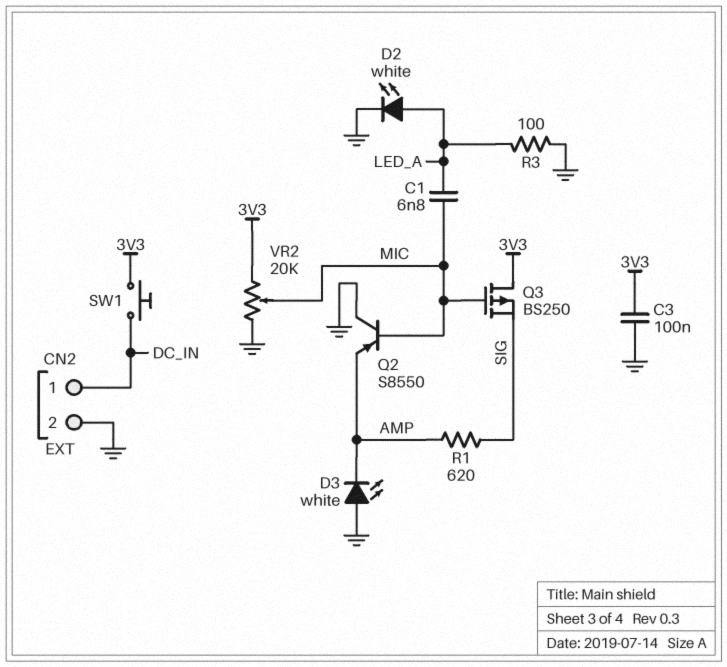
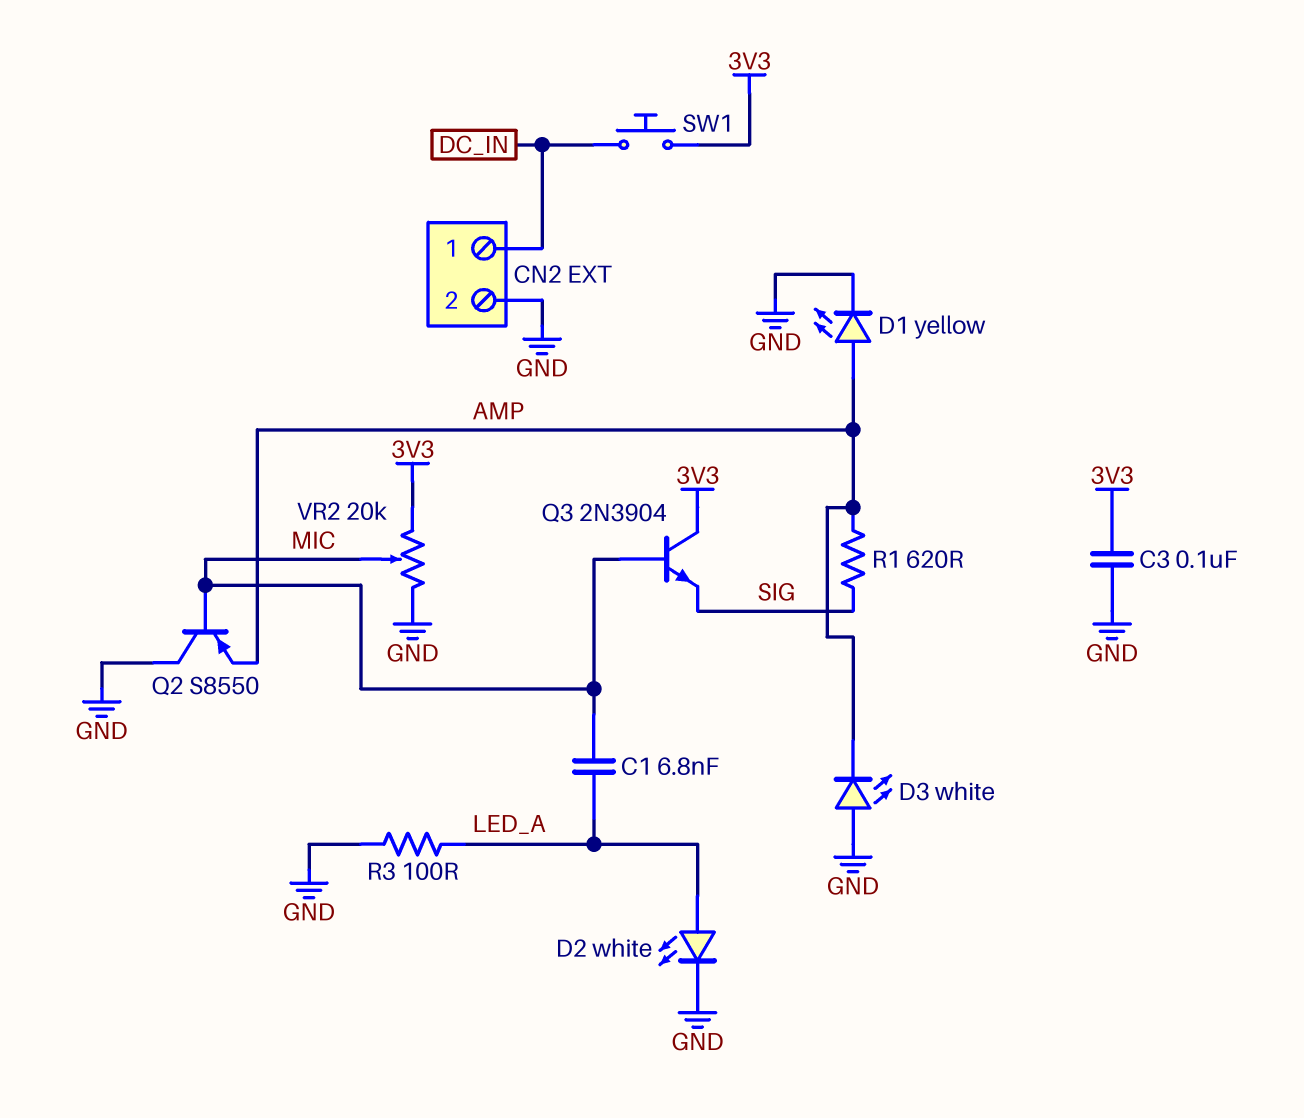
D1: none -> LED yellow (A AMP, K GND)
Q3: PMOS BS250 (G MIC, D 3V3, S SIG) -> NPN 2N3904 (B MIC, C 3V3, E SIG)

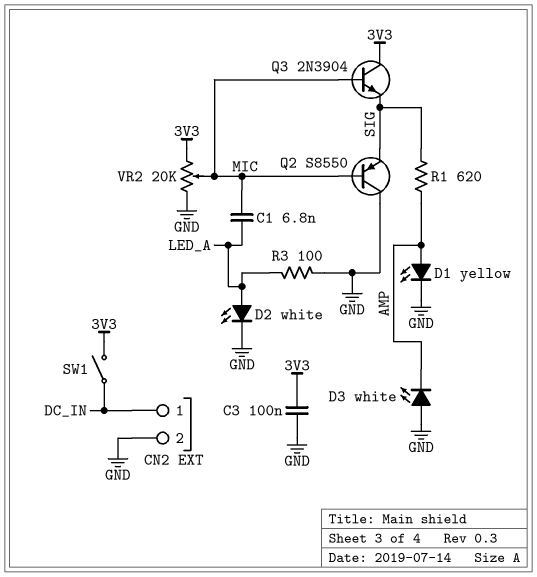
Q2: PNP S8550 (B MIC, C GND, E AMP) -> PNP S8550 (B MIC, C GND, E SIG)
SW1: button (3V3, DC_IN) -> switch (3V3, DC_IN)

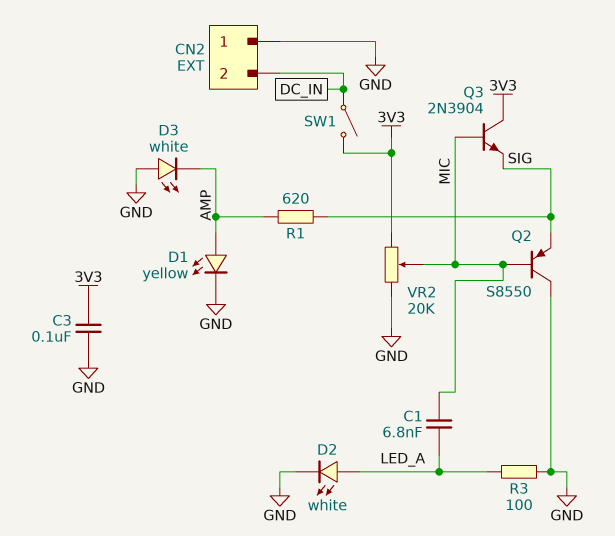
CN2 pin 1: DC_IN -> GND
CN2 pin 2: GND -> DC_IN

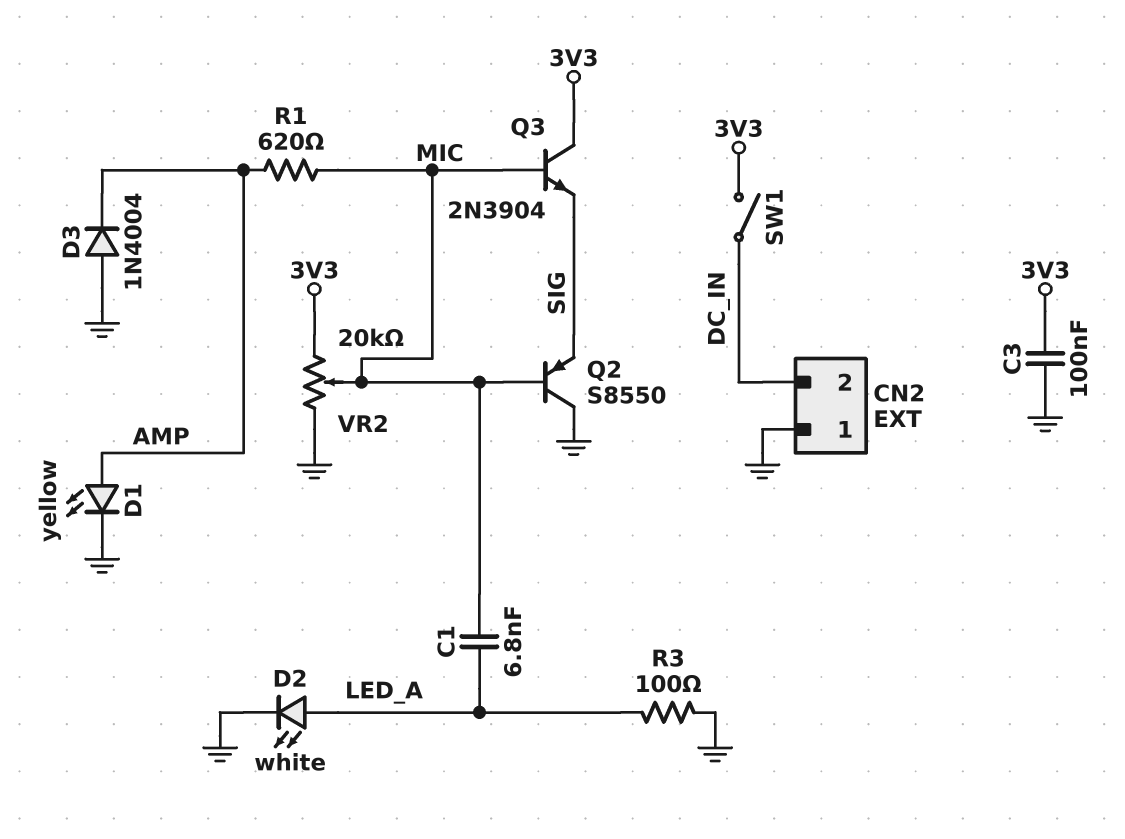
D3: LED white (A GND, K AMP) -> diode 1N4004 (A GND, K AMP)
R1: 620 (AMP, SIG) -> 620 (AMP, MIC)

